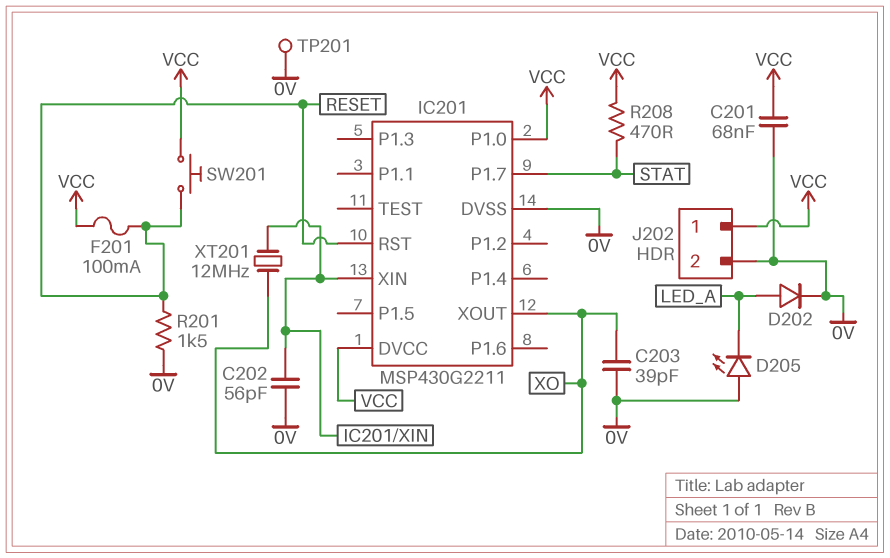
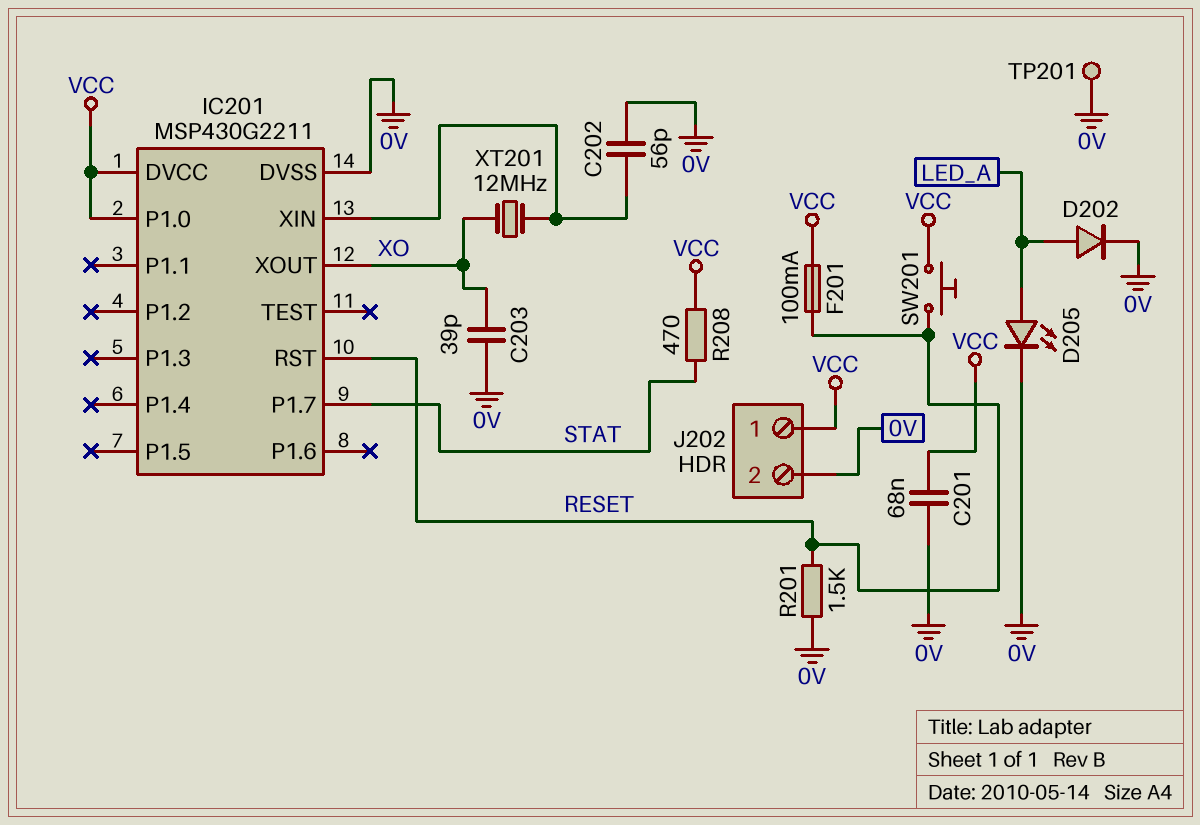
D205: LED (A 0V, K LED_A) -> LED (A LED_A, K 0V)

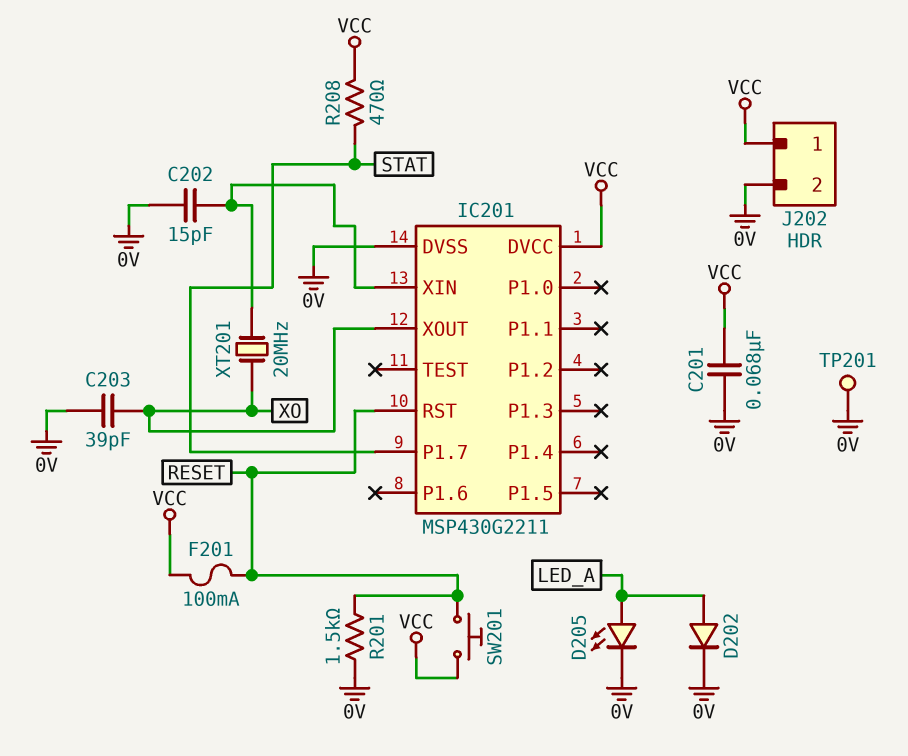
C202: 56pF (0V, IC201/XIN) -> 15pF (0V, IC201/XIN)
IC201 pin P1.0: VCC -> none
XT201: 12MHz (IC201/XIN, XO) -> 20MHz (IC201/XIN, XO)

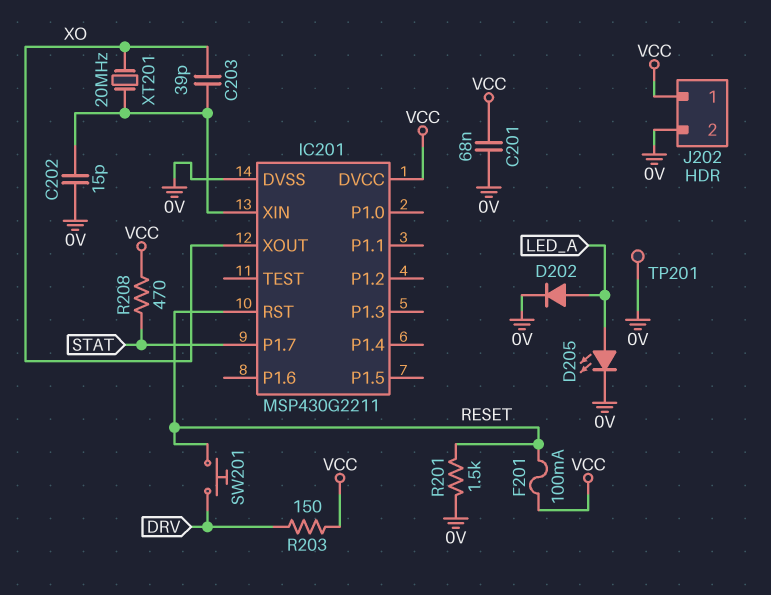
C203: 39pF (0V, XO) -> 39pF (IC201/XIN, XO)
R203: none -> 150 (DRV, VCC)
SW201: button (RESET, VCC) -> button (DRV, RESET)

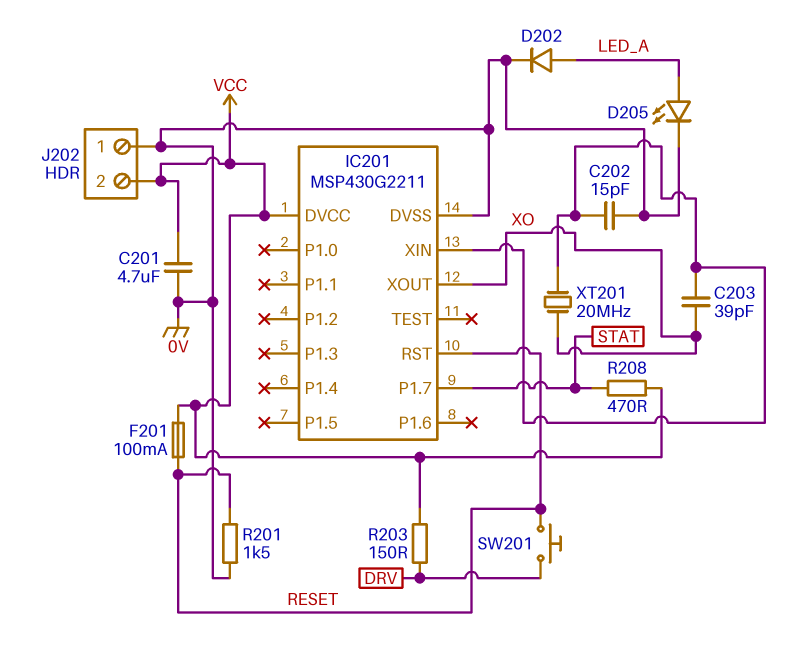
C201: 68nF (0V, VCC) -> 4.7uF (0V, VCC)
J202 pin 1: VCC -> 0V
J202 pin 2: 0V -> VCC
TP201: test point (0V) -> none

